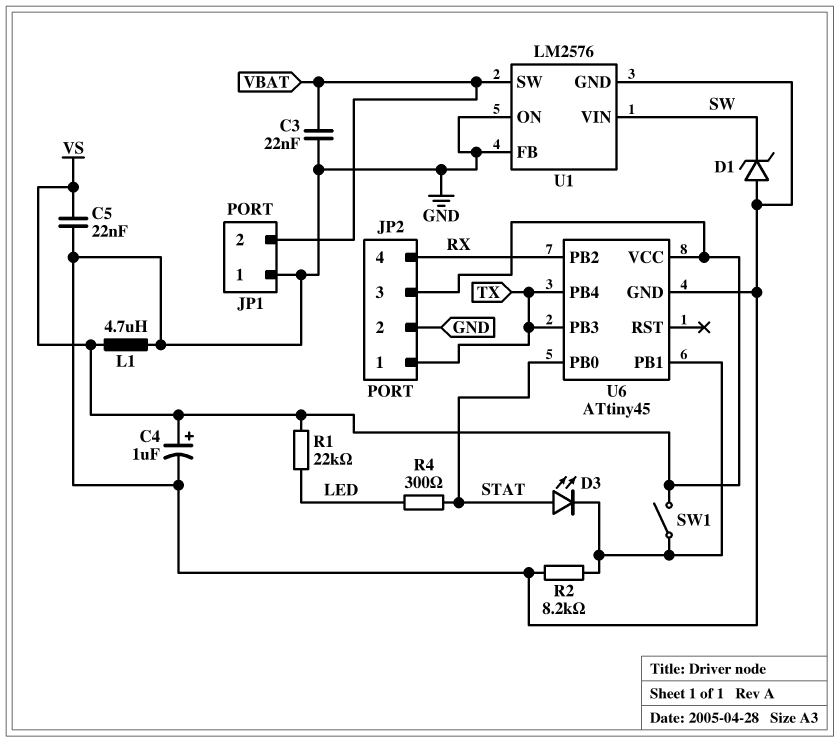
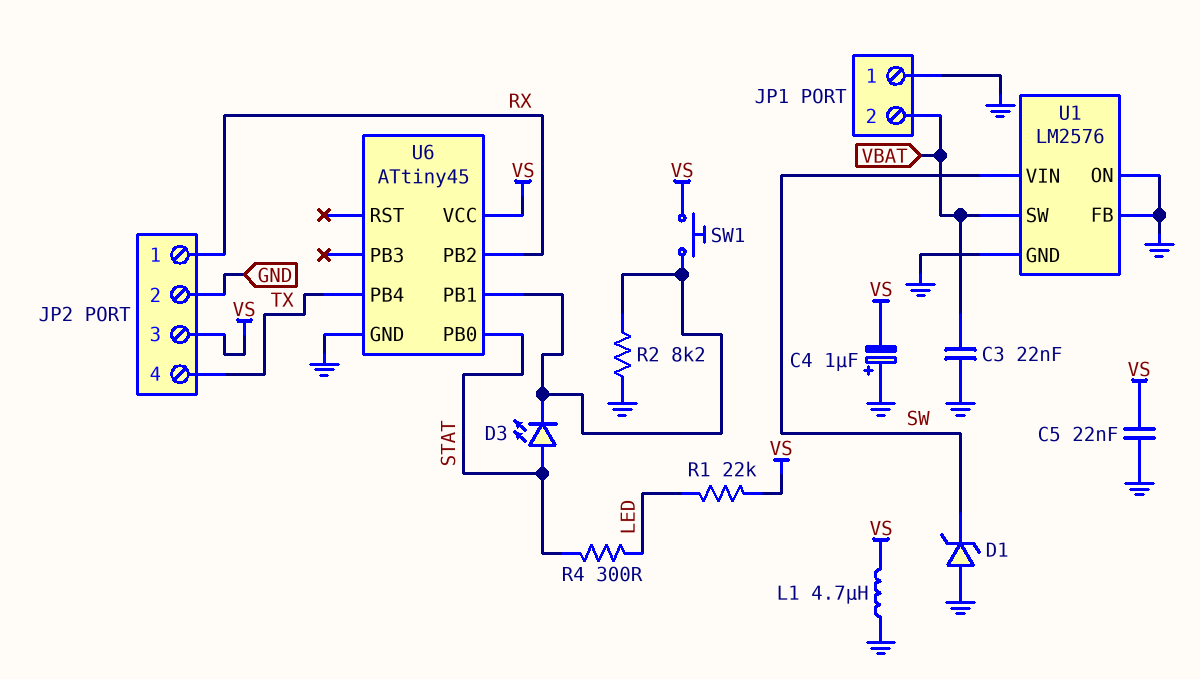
C4: 1uF (plus VS, minus GND) -> 1uF (plus GND, minus VS)
JP2 pin 1: TX -> RX
JP2 pin 4: RX -> TX
SW1: switch (U6/PB1, VS) -> button (U6/PB1, VS)
U6 pin PB3: TX -> none

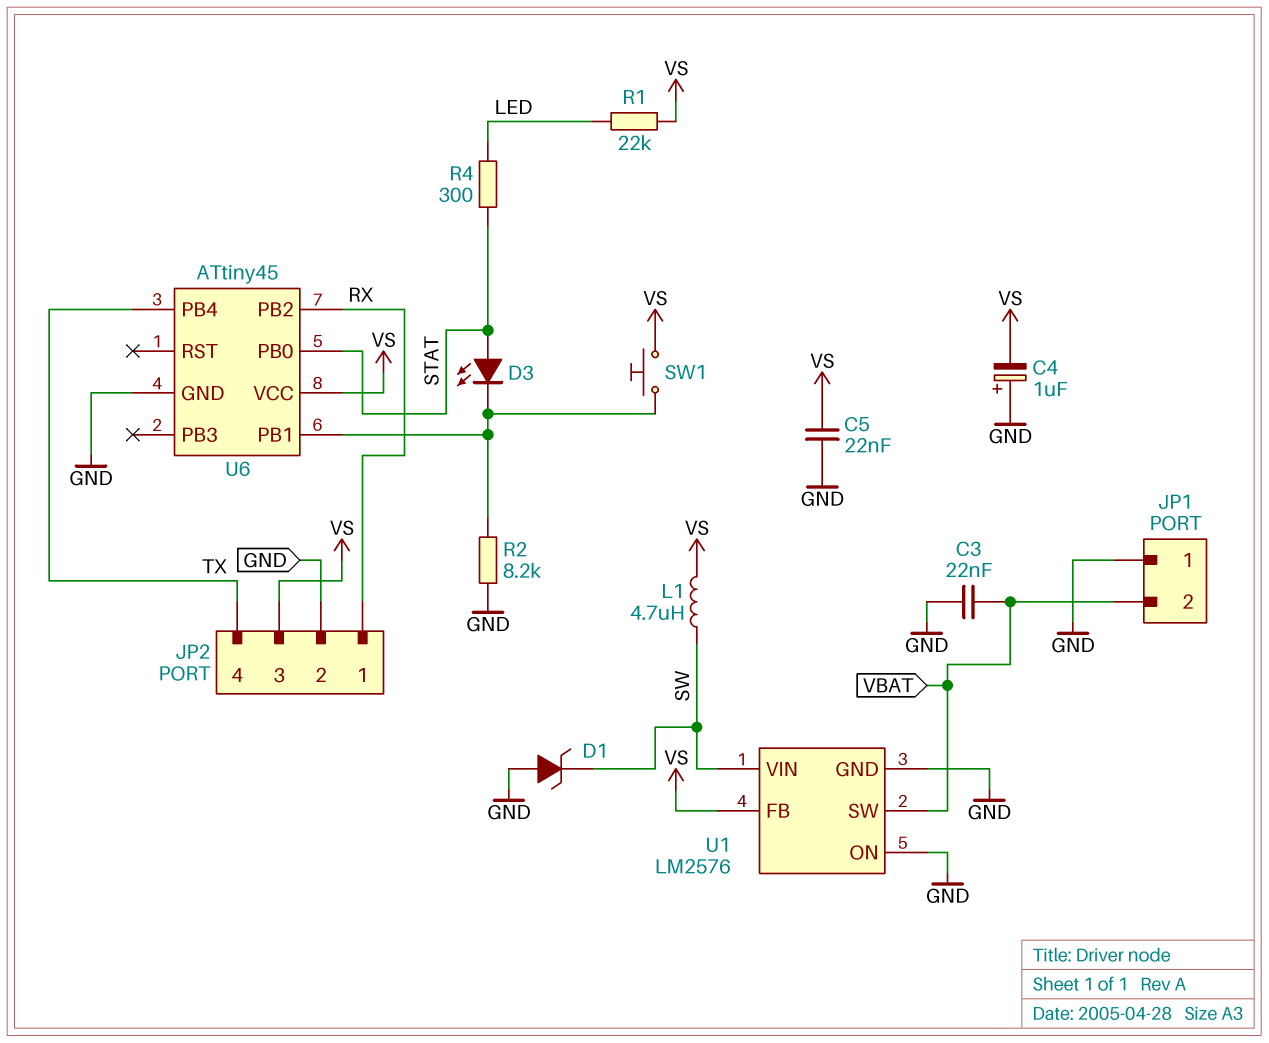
L1: 4.7uH (GND, VS) -> 4.7uH (SW, VS)
U1 pin FB: GND -> VS

